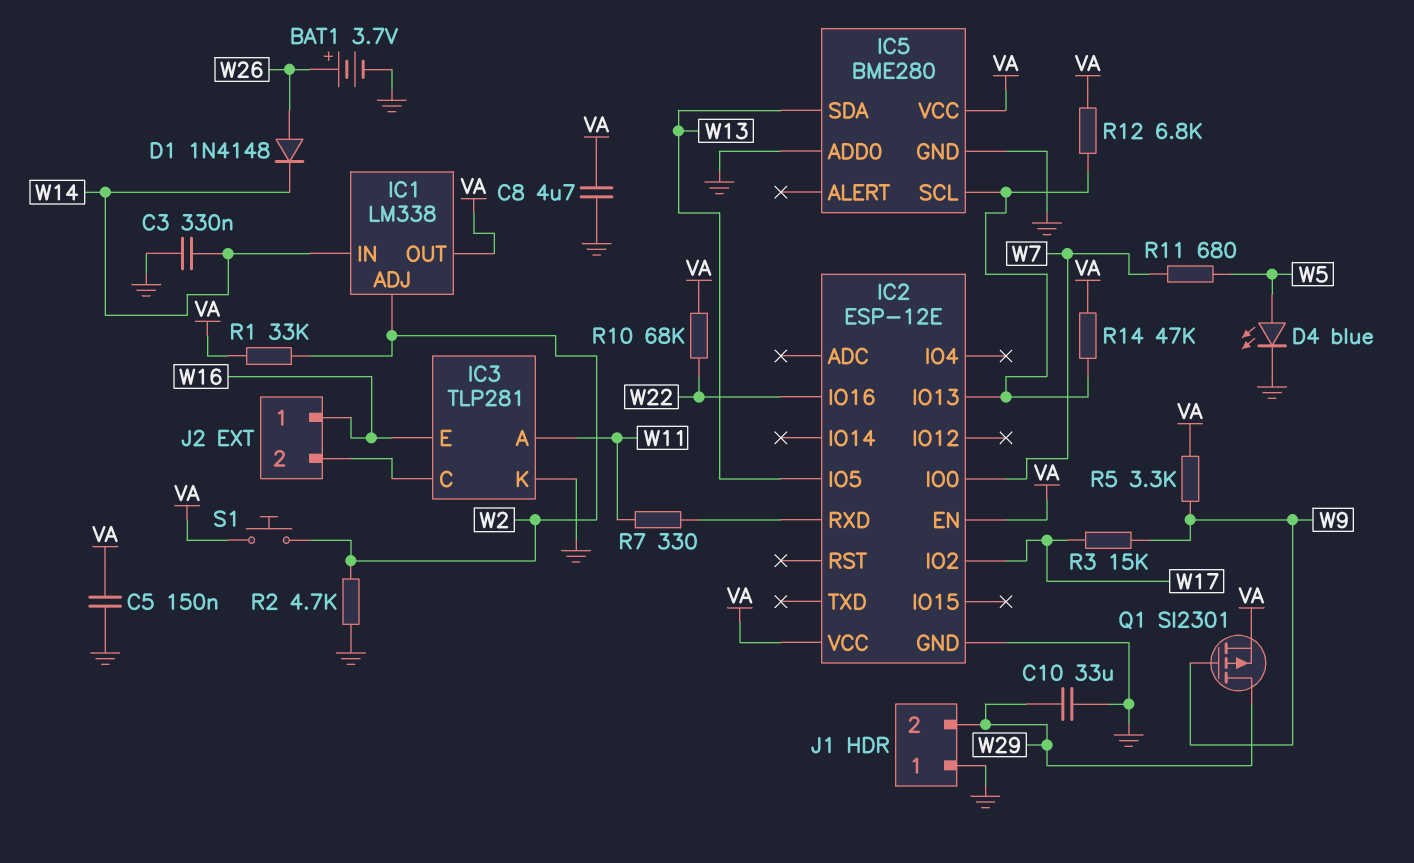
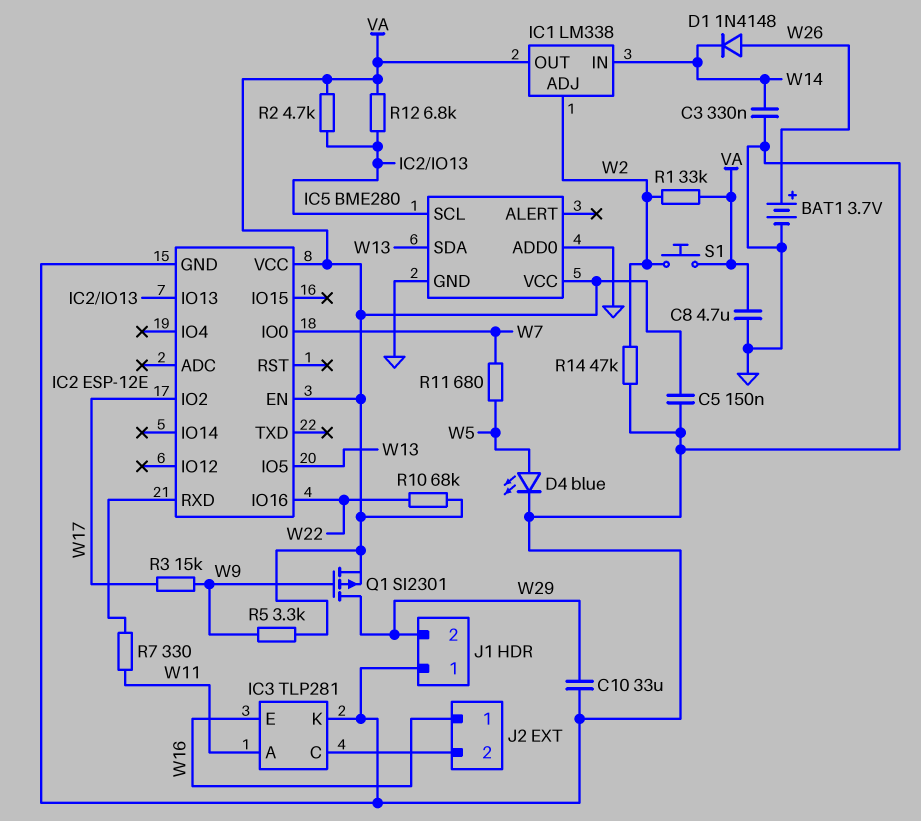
R2: 4.7k (GND, W2) -> 4.7k (IC2/IO13, VA)
R14: 47k (IC2/IO13, VA) -> 47k (GND, W2)

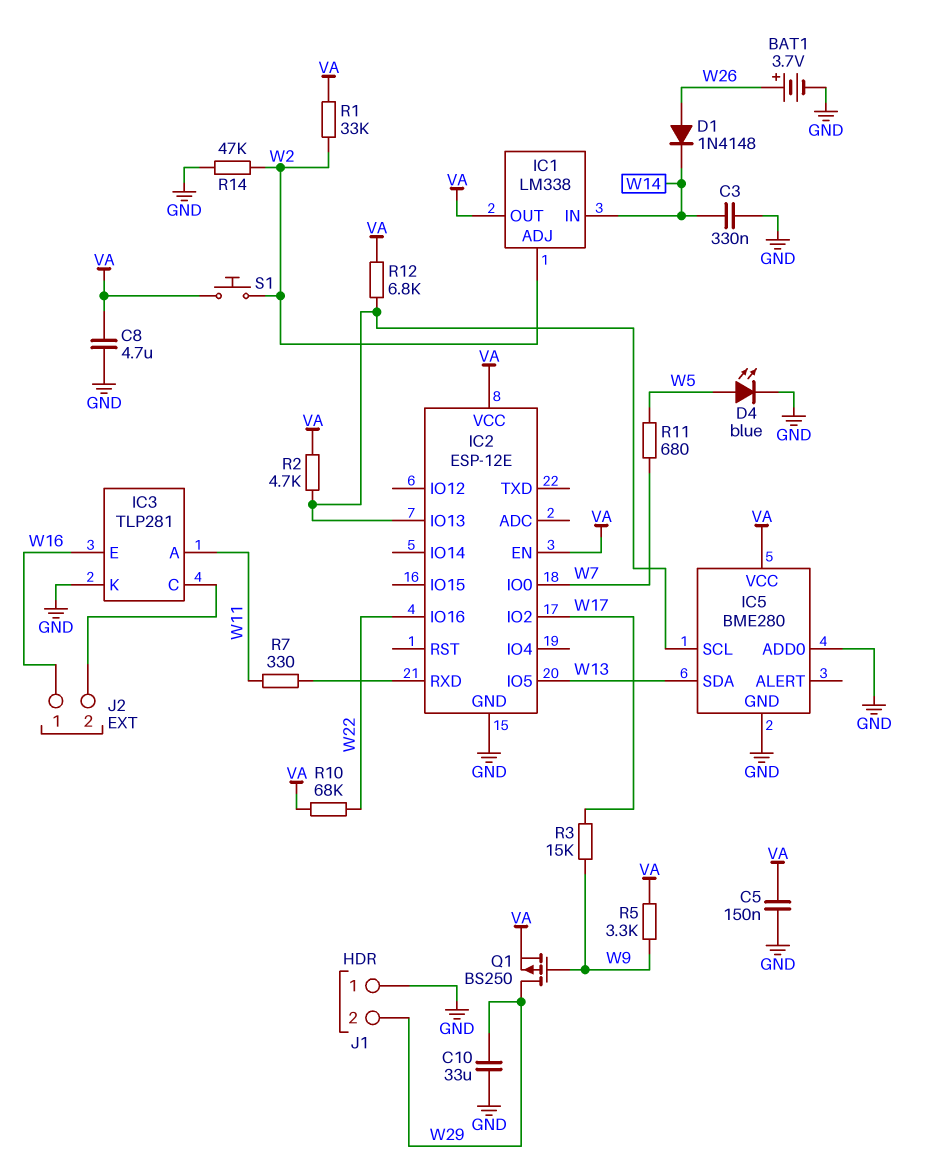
Q1: PMOS SI2301 (G W9, D W29, S VA) -> PMOS BS250 (G W9, D W29, S VA)

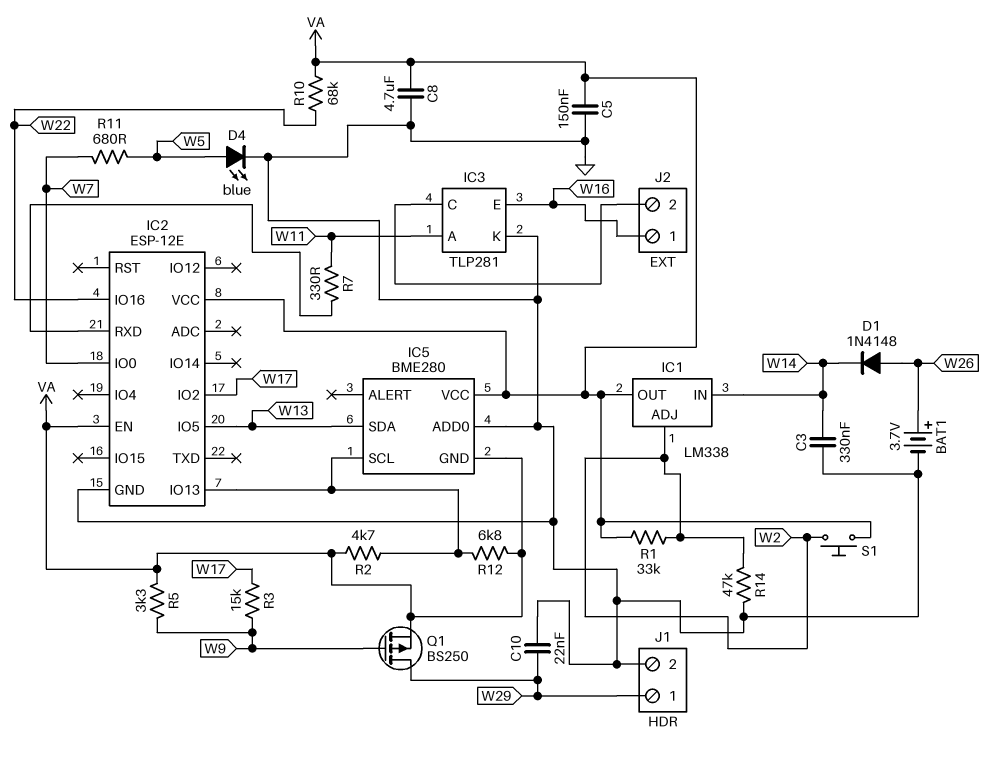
C10: 33uF (GND, W29) -> 22nF (GND, W29)
IC5 pin GND: GND -> VA
J1 pin 1: GND -> W29
J1 pin 2: W29 -> GND

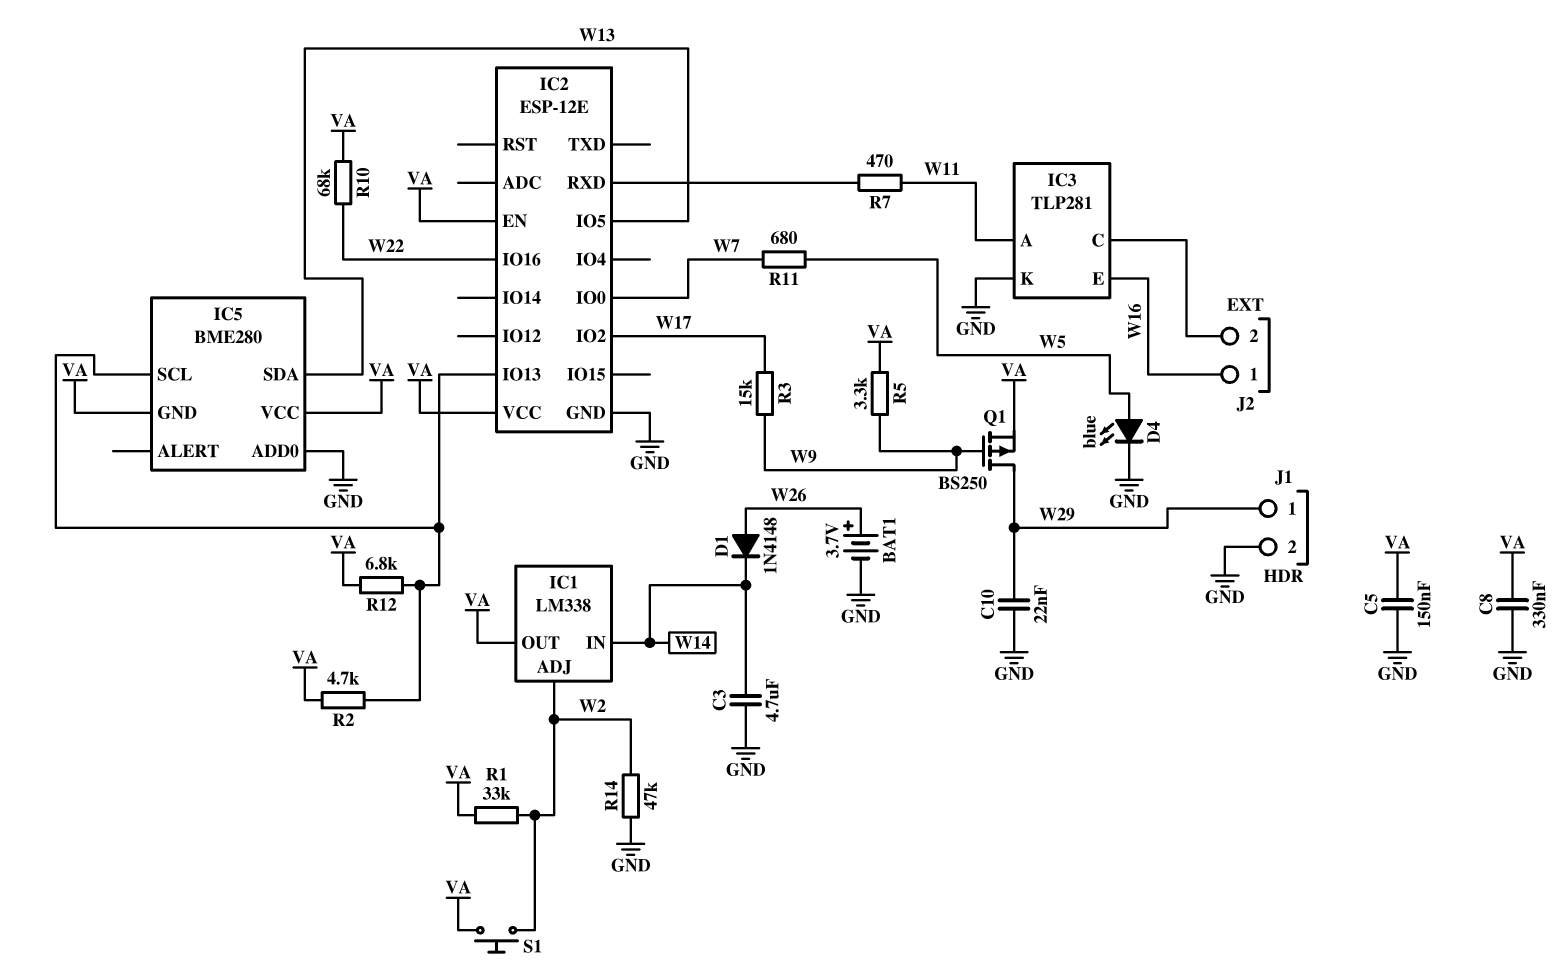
C3: 330nF (GND, W14) -> 4.7uF (GND, W14)
C8: 4.7uF (GND, VA) -> 330nF (GND, VA)
R7: 330 (IC2/RXD, W11) -> 470 (IC2/RXD, W11)

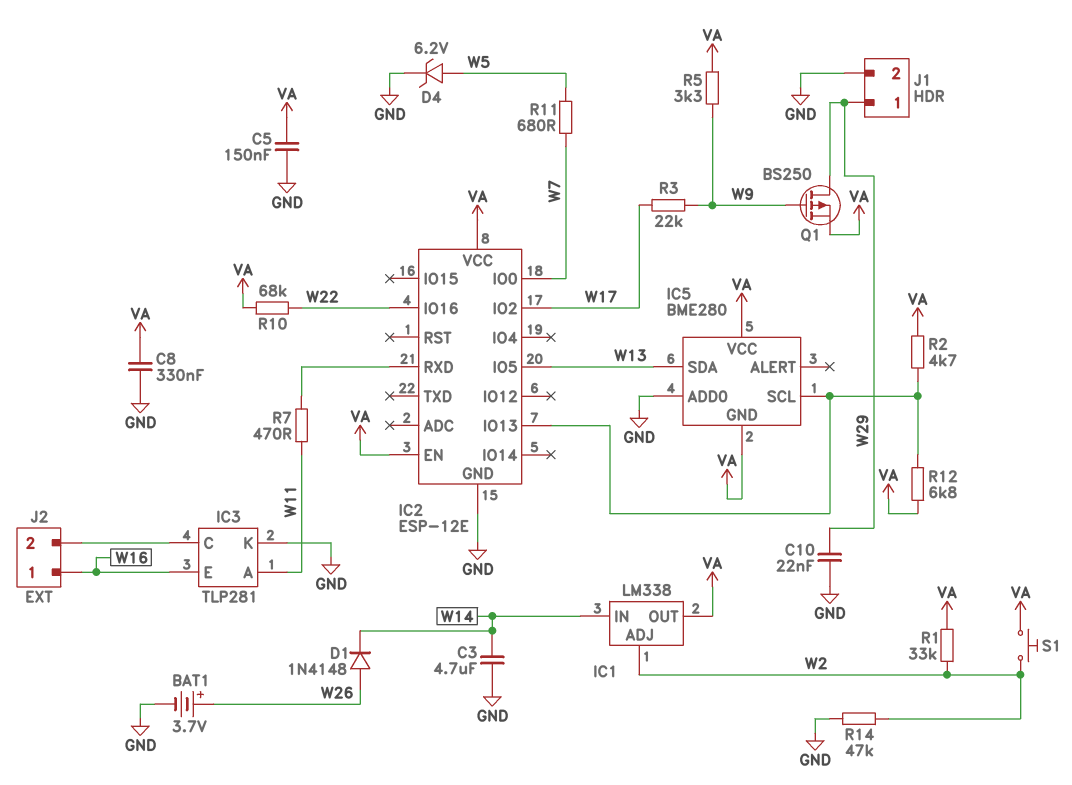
D4: LED blue (A W5, K GND) -> zener 6.2V (A W5, K GND)
R3: 15k (W9, W17) -> 22k (W9, W17)

